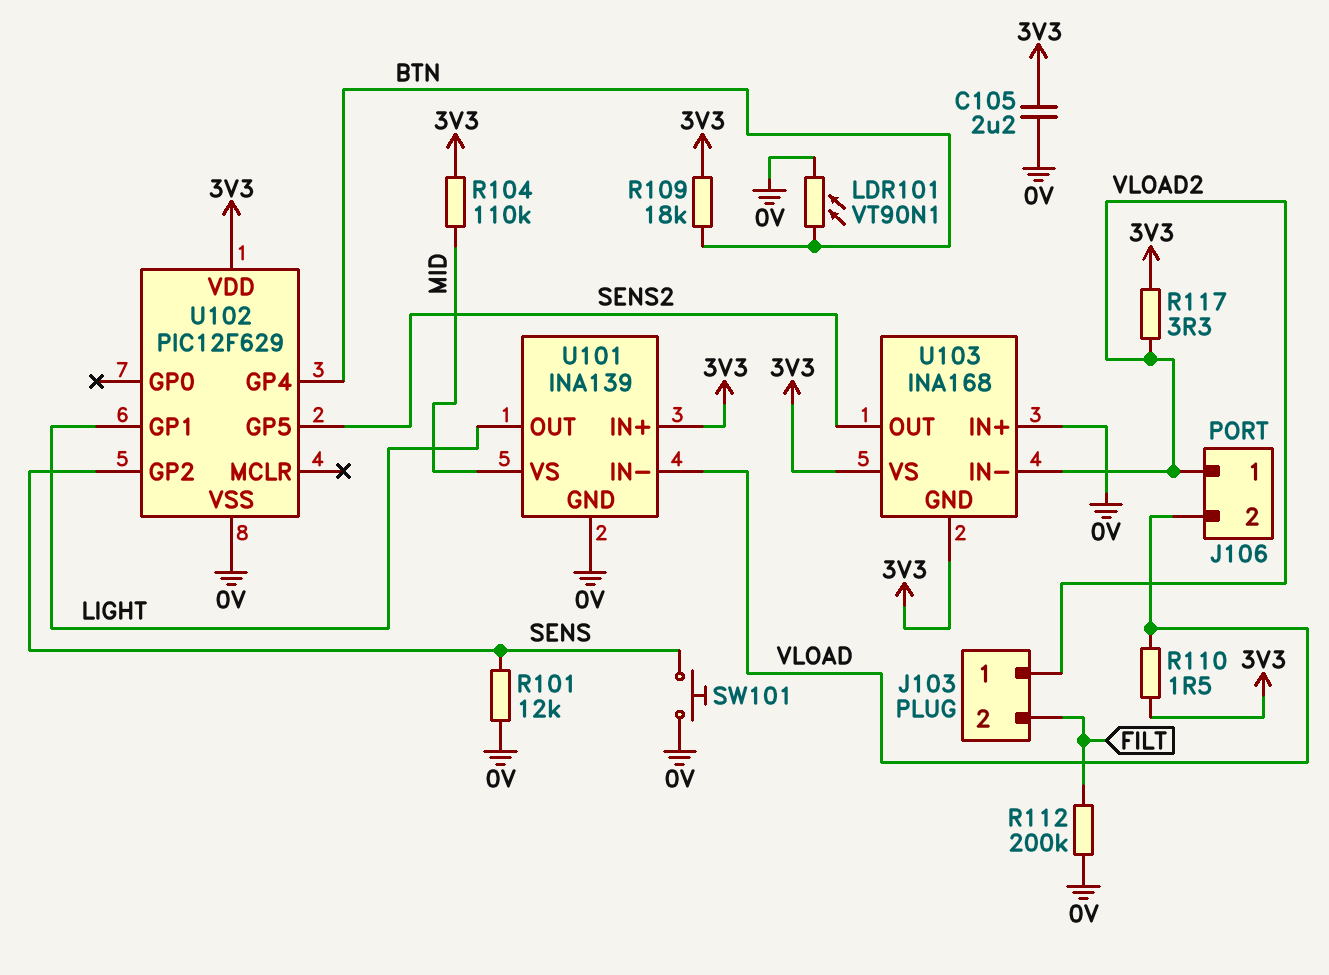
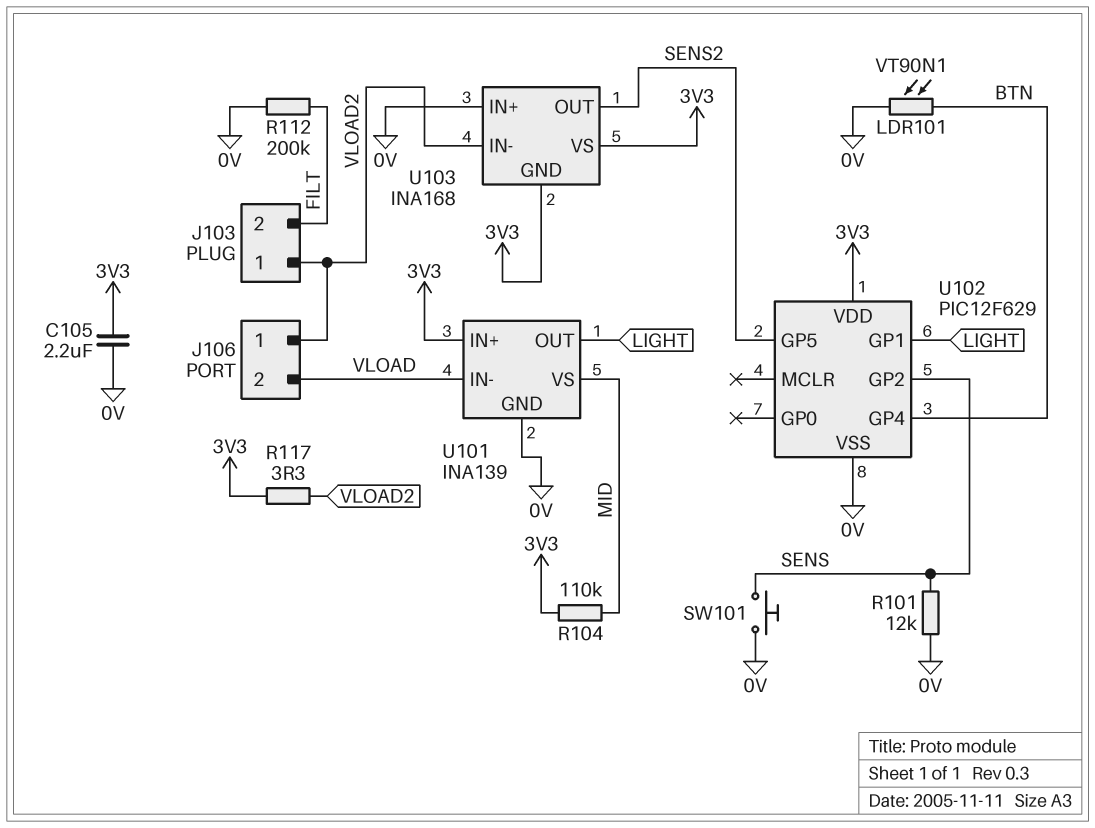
R109: 18k (3V3, BTN) -> none
R110: 1.5 (3V3, VLOAD) -> none

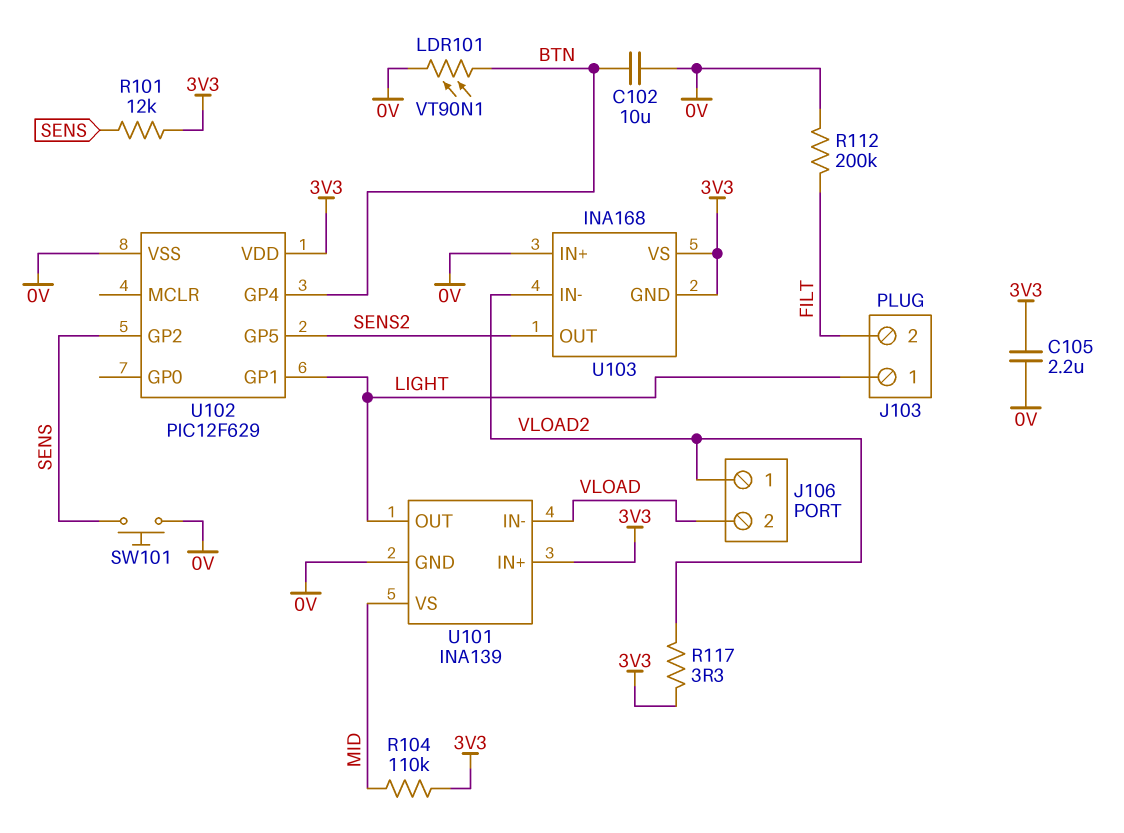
C102: none -> 10uF (0V, BTN)
J103 pin 1: VLOAD2 -> LIGHT
R101: 12k (0V, SENS) -> 12k (3V3, SENS)

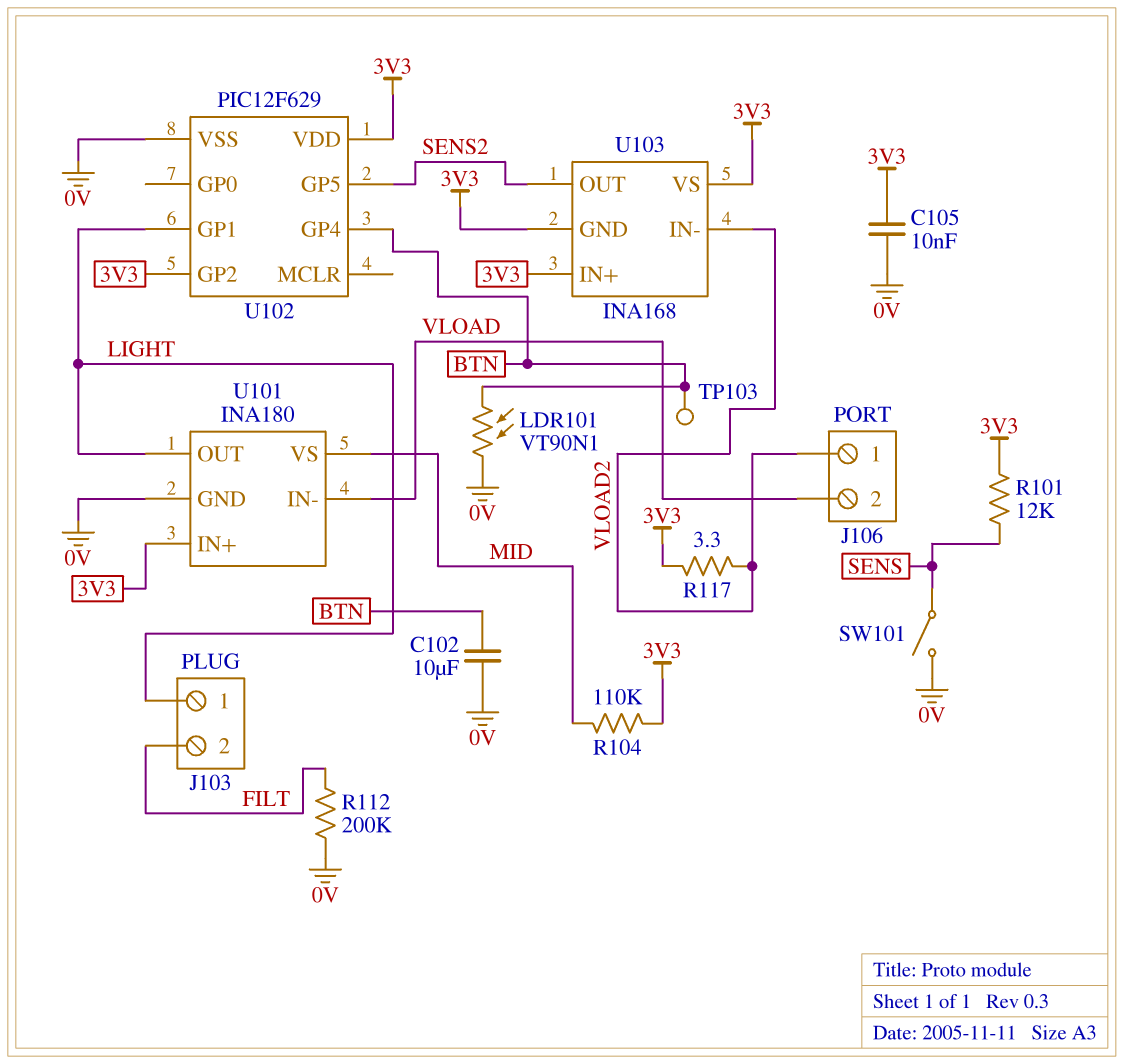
C105: 2.2uF (0V, 3V3) -> 10nF (0V, 3V3)
SW101: button (0V, SENS) -> switch (0V, SENS)
TP103: none -> test point (BTN)
U101: INA139 -> INA180
U102 pin GP2: SENS -> 3V3
U103 pin IN+: 0V -> 3V3

